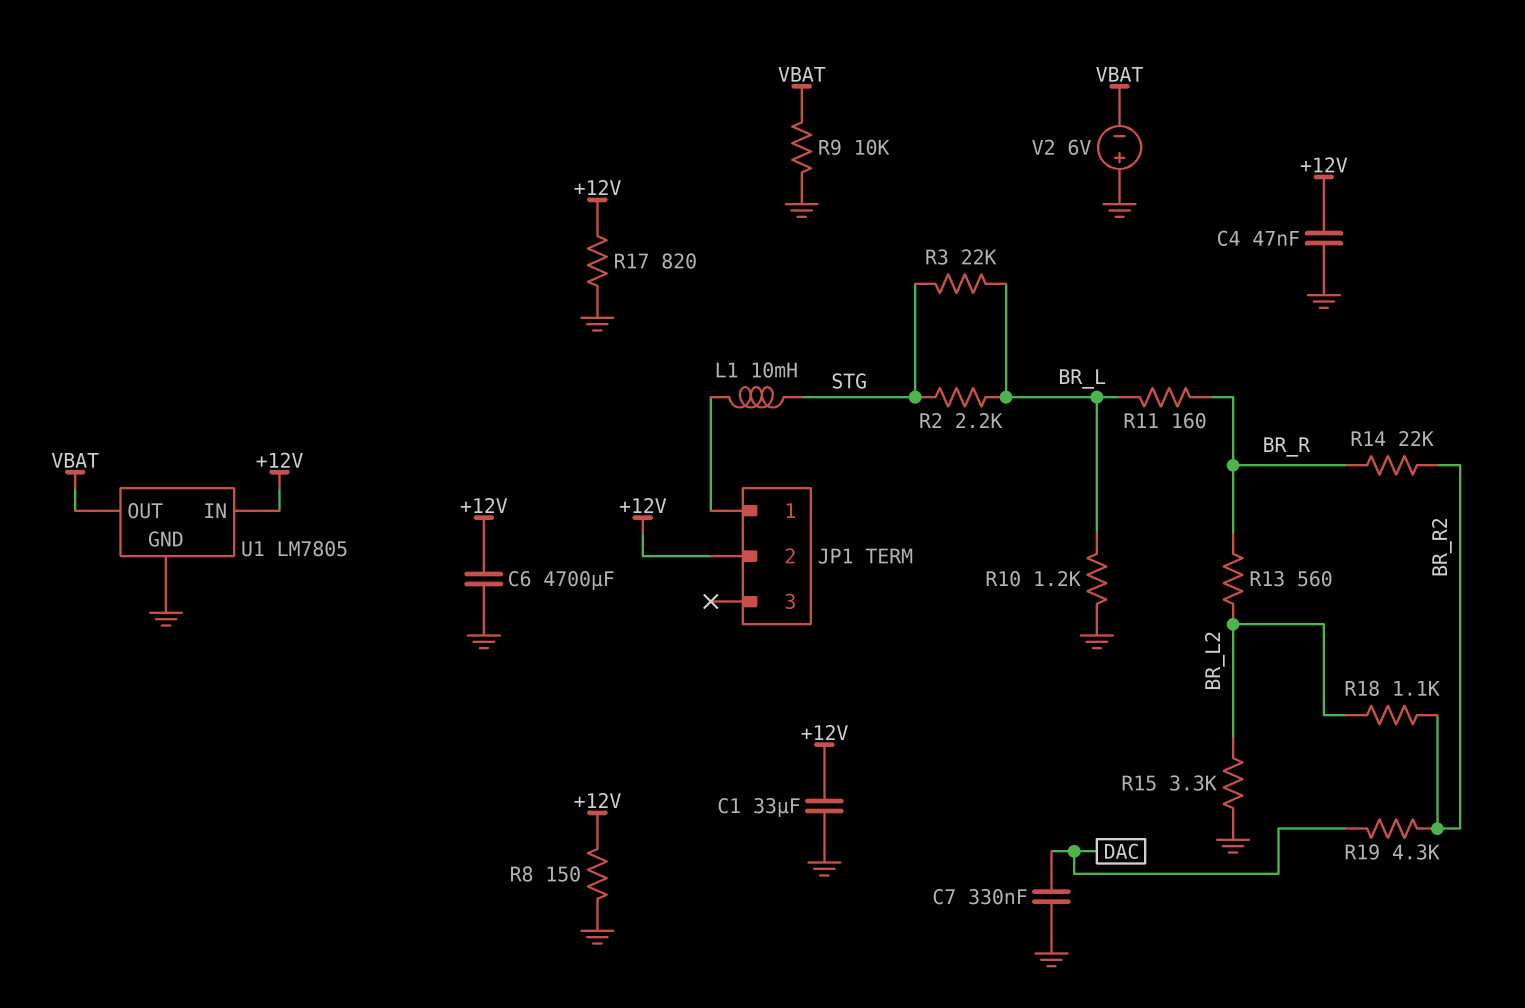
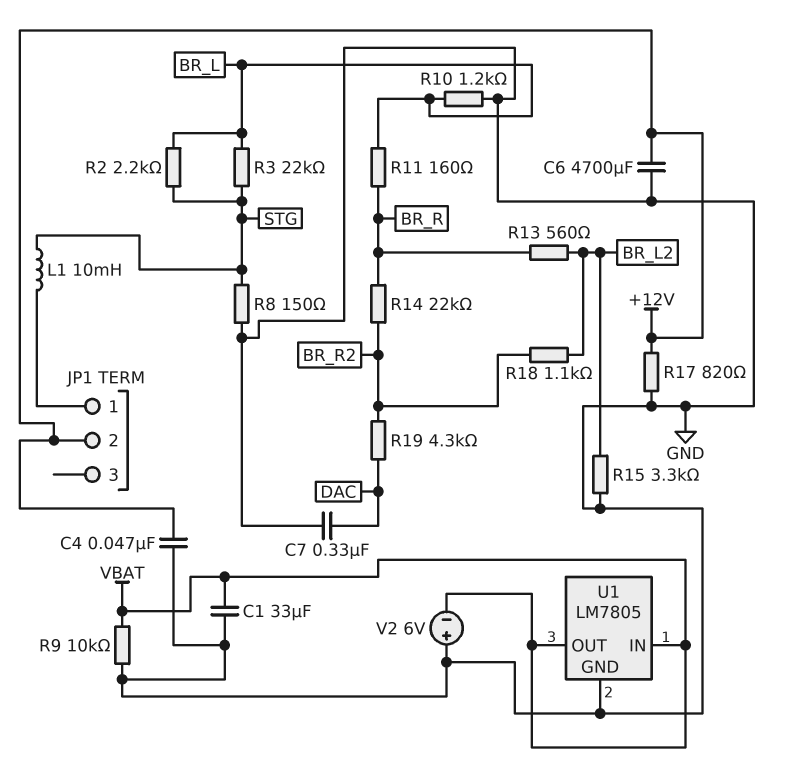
C1: 33uF (+12V, GND) -> 33uF (GND, VBAT)
R8: 150 (+12V, GND) -> 150 (GND, STG)
U1 pin IN: +12V -> VBAT

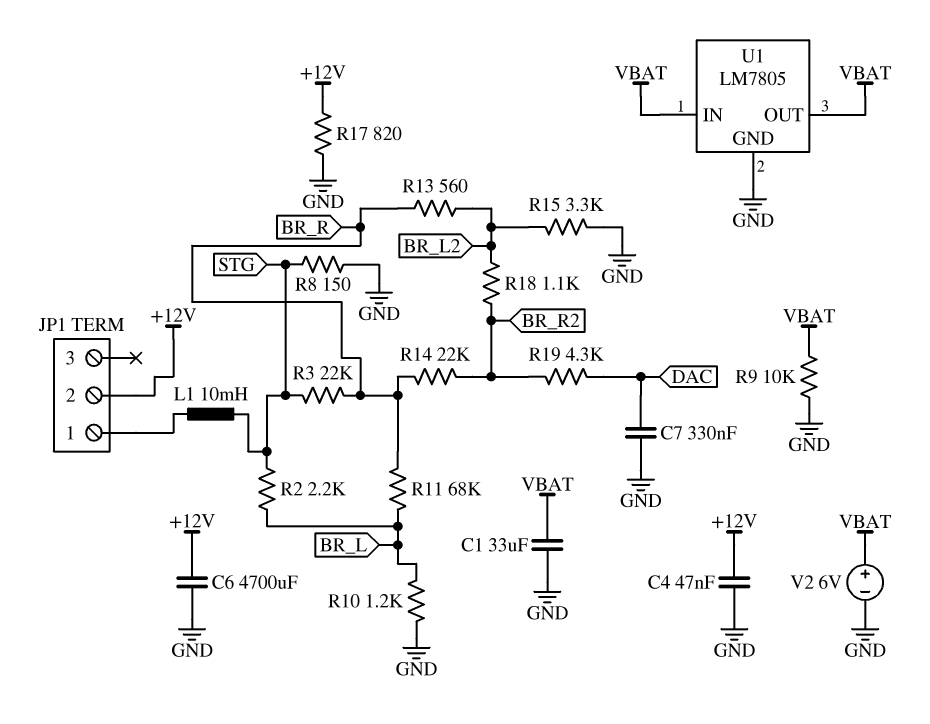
R3: 22k (BR_L, STG) -> 22k (BR_R, STG)
R11: 160 (BR_L, BR_R) -> 68k (BR_L, BR_R)
V2: 6V (plus GND, minus VBAT) -> 6V (plus VBAT, minus GND)

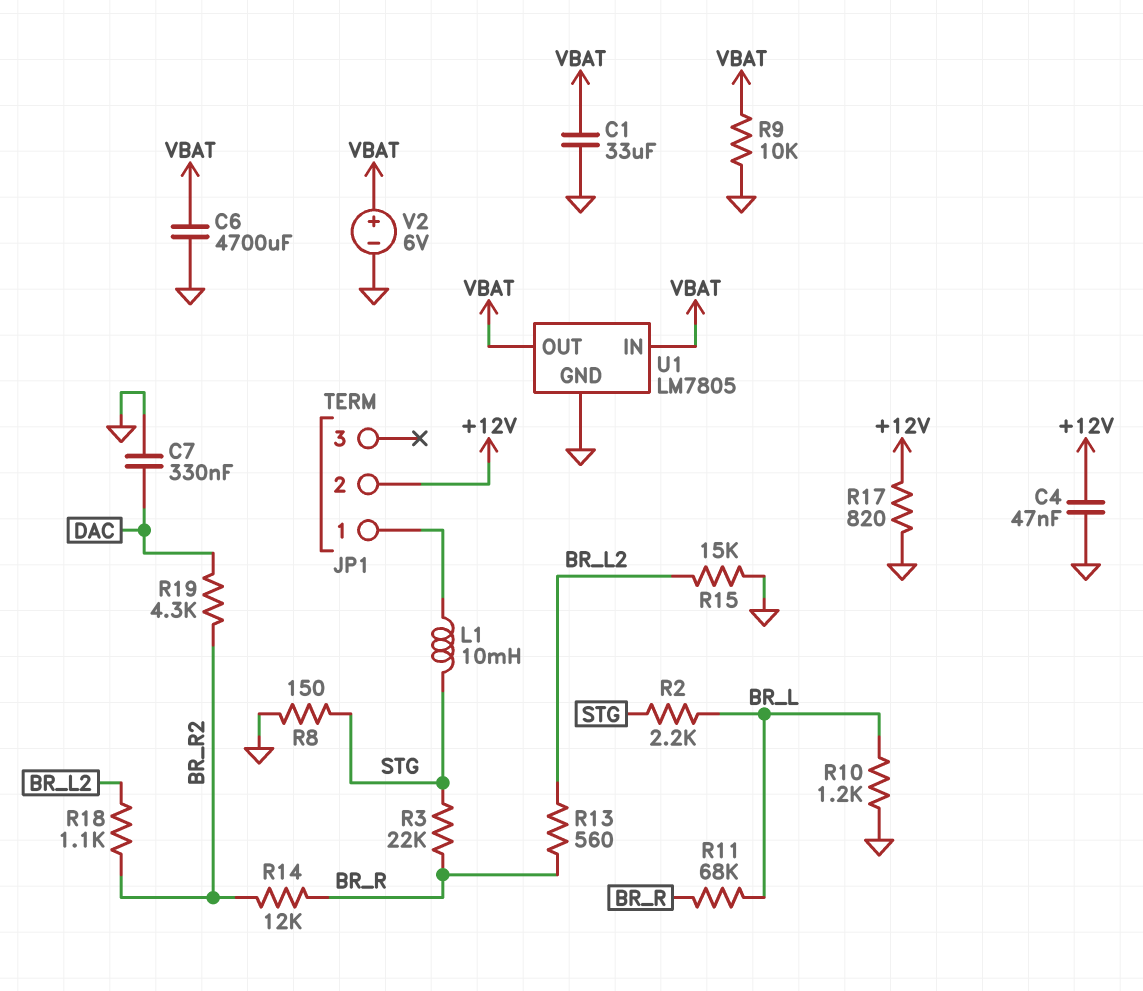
C6: 4700uF (+12V, GND) -> 4700uF (GND, VBAT)
R14: 22k (BR_R, BR_R2) -> 12k (BR_R, BR_R2)
R15: 3.3k (BR_L2, GND) -> 15k (BR_L2, GND)

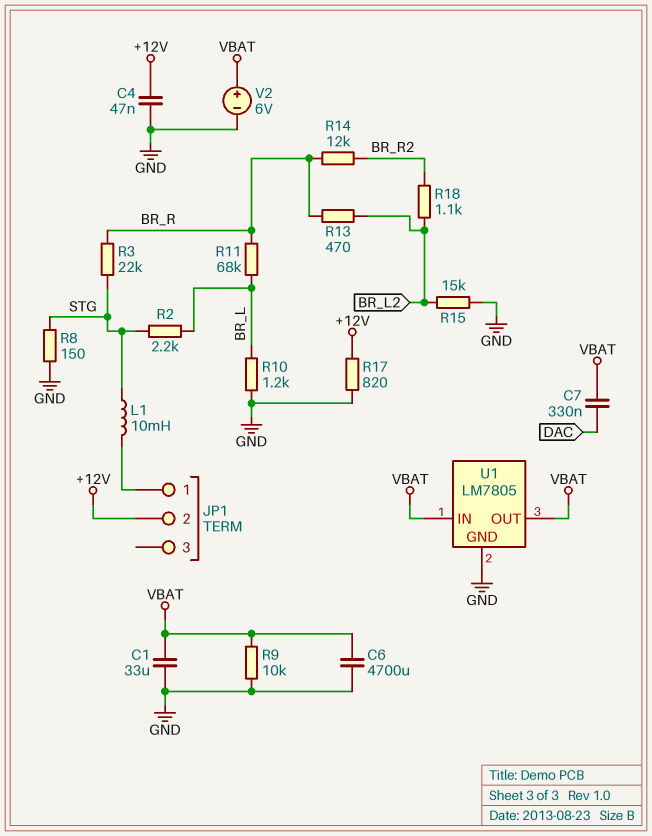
C7: 330nF (DAC, GND) -> 330nF (DAC, VBAT)
R13: 560 (BR_L2, BR_R) -> 470 (BR_L2, BR_R)
R19: 4.3k (BR_R2, DAC) -> none

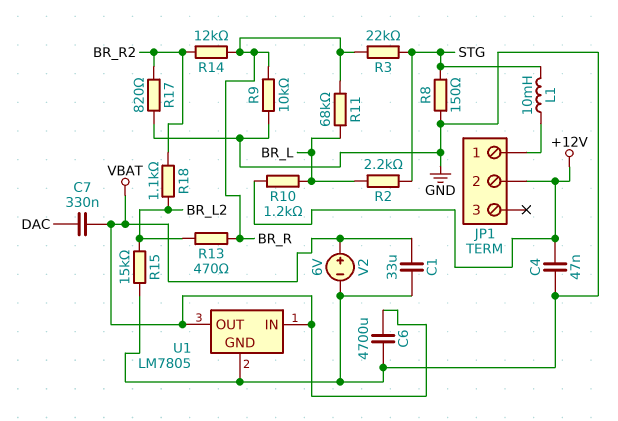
R9: 10k (GND, VBAT) -> 10k (BR_R, GND)
R10: 1.2k (BR_L, GND) -> 1.2k (+12V, BR_L)
R17: 820 (+12V, GND) -> 820 (BR_R2, GND)

